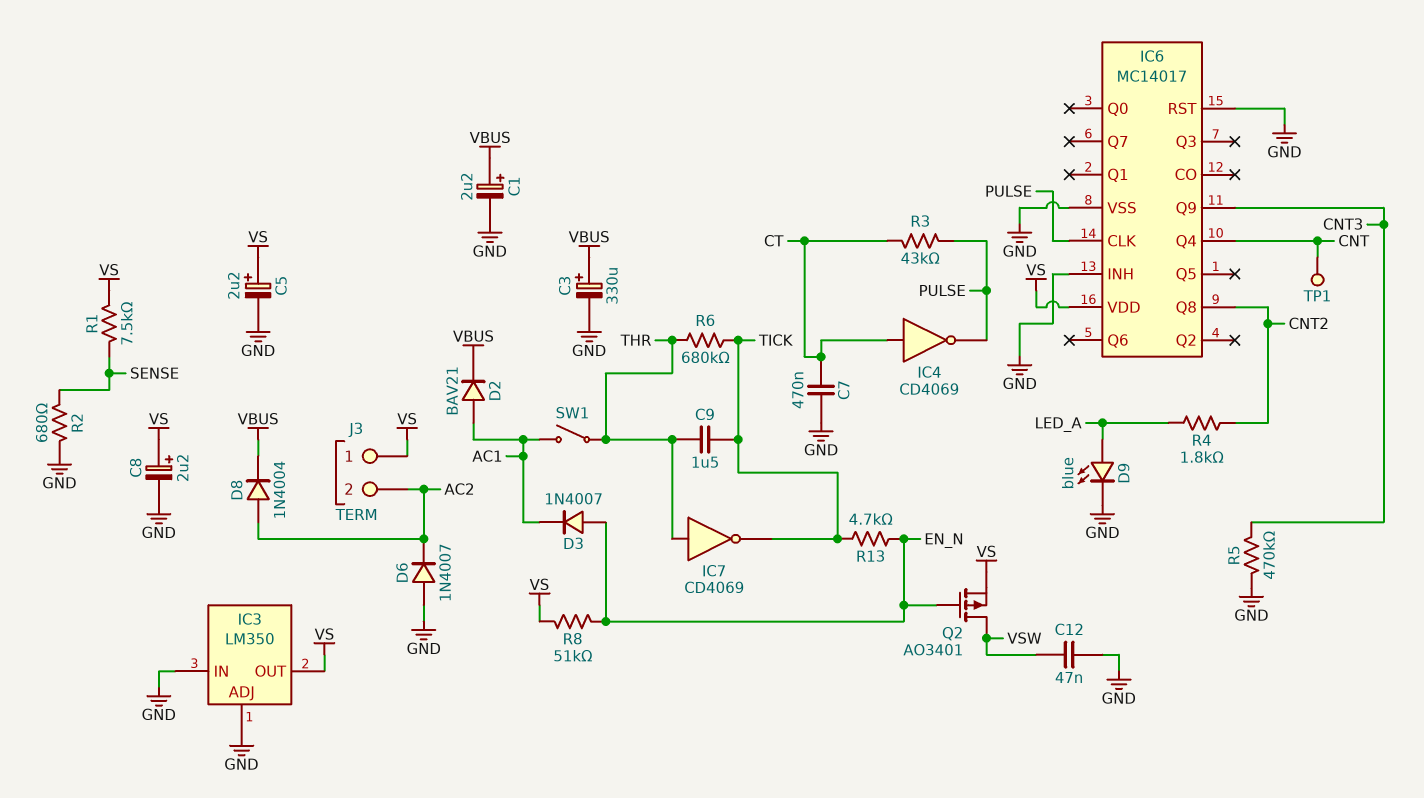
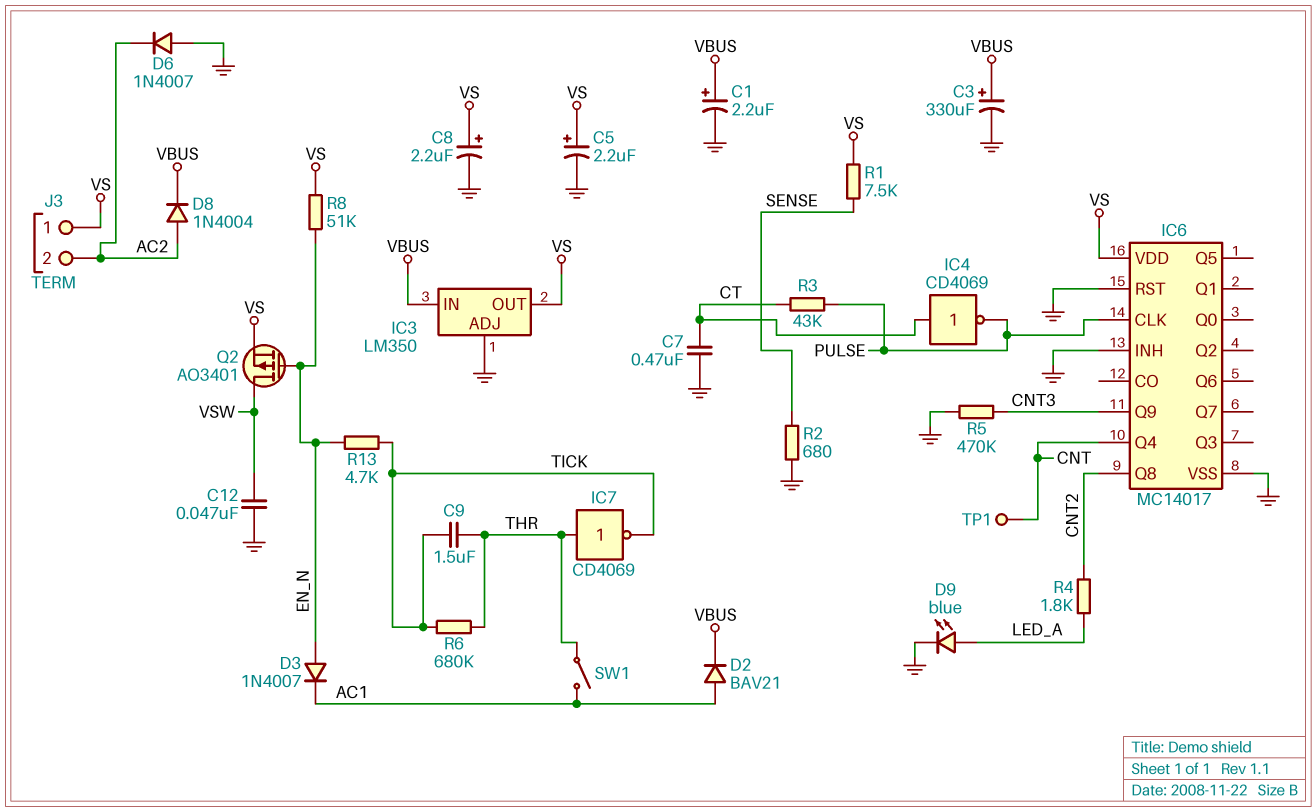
IC3 pin IN: GND -> VBUS

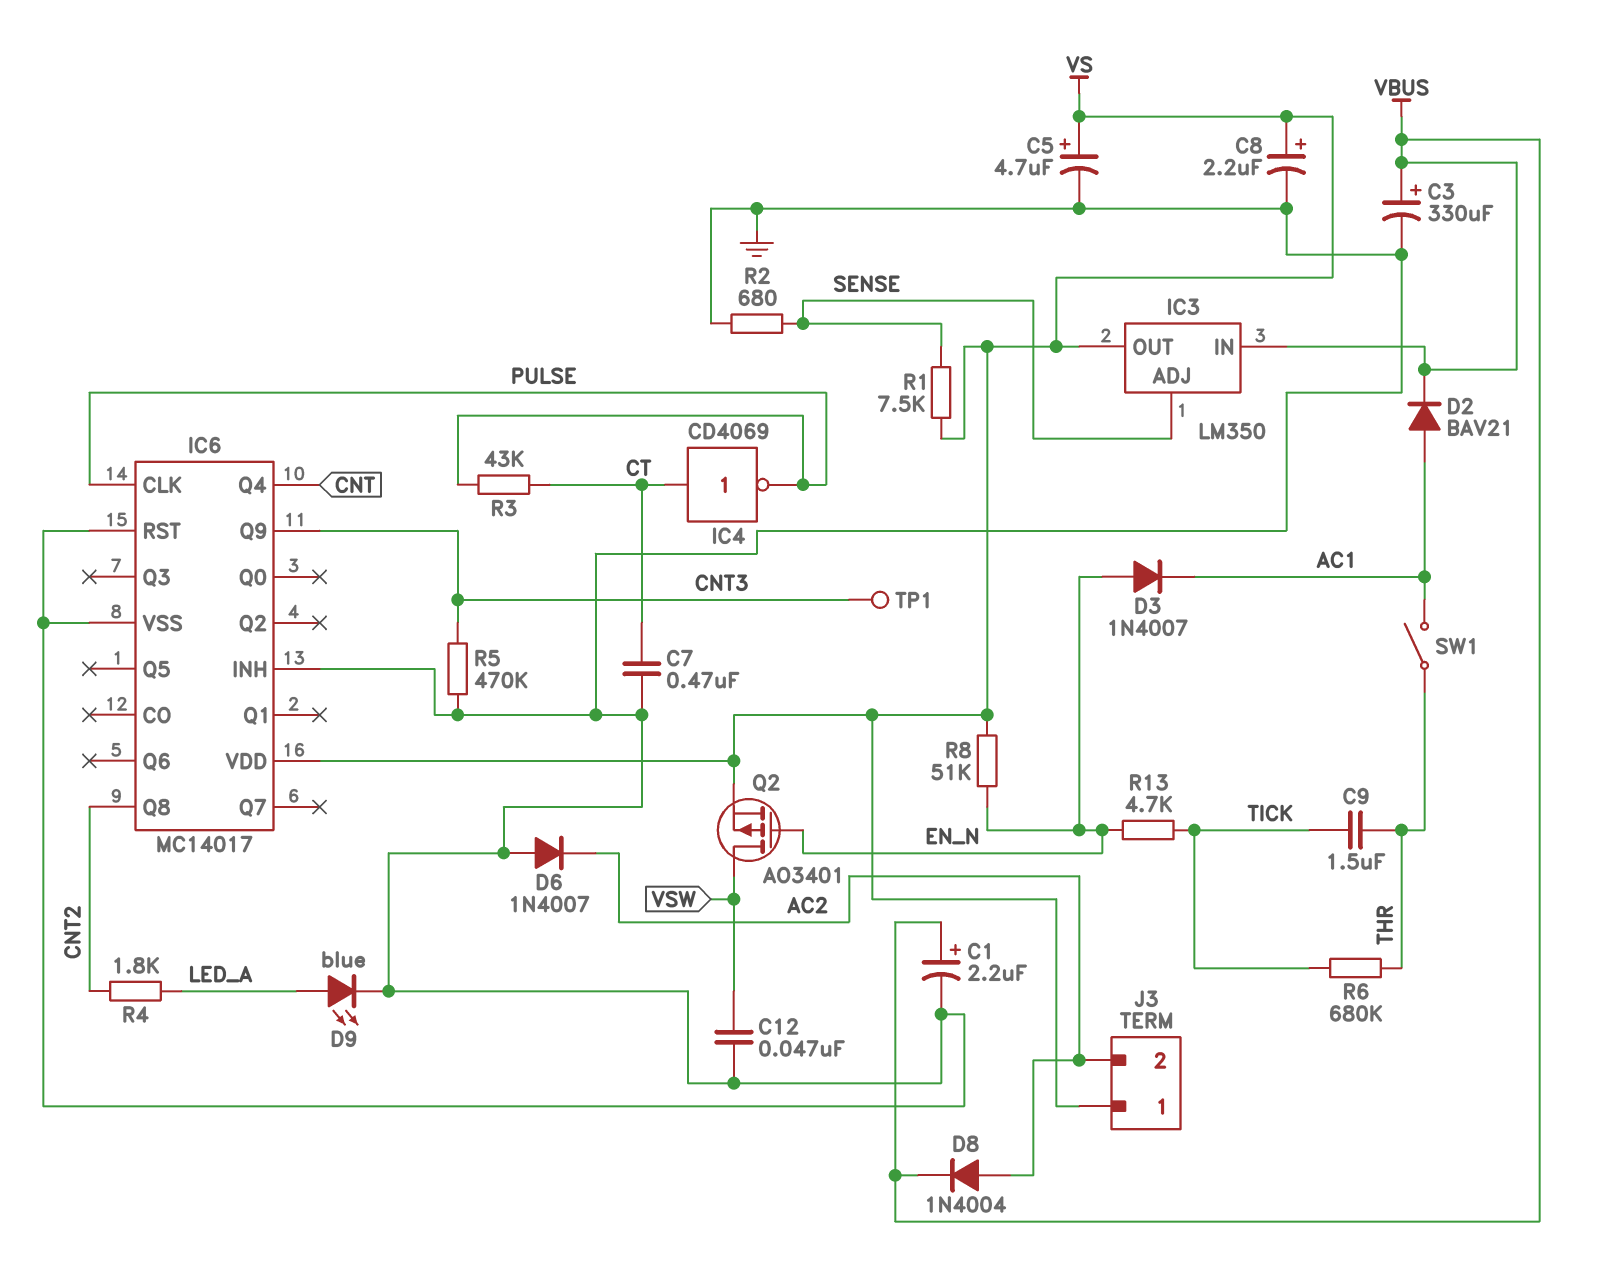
C5: 2.2uF (plus VS, minus GND) -> 4.7uF (plus VS, minus GND)
IC3 pin ADJ: GND -> SENSE
IC7: NOT CD4069 (in THR, out TICK) -> none
TP1: test point (CNT) -> test point (CNT3)

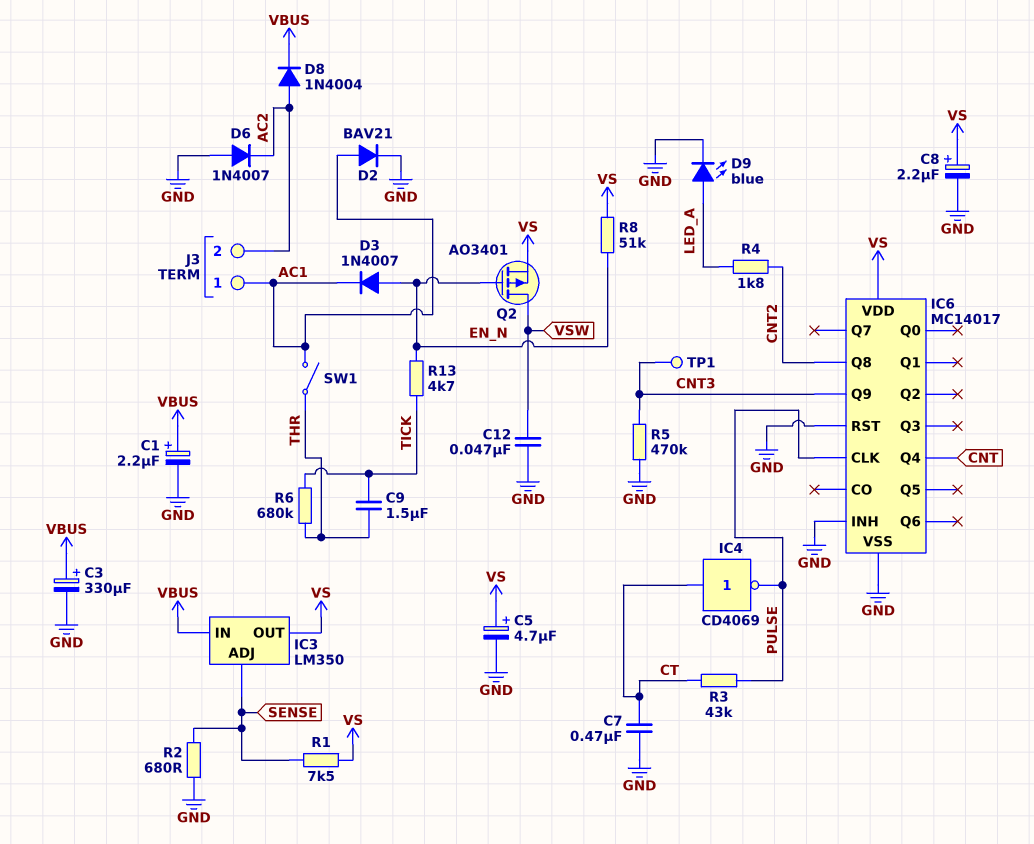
D2: diode BAV21 (A AC1, K VBUS) -> diode BAV21 (A AC1, K GND)
J3 pin 1: VS -> AC1

